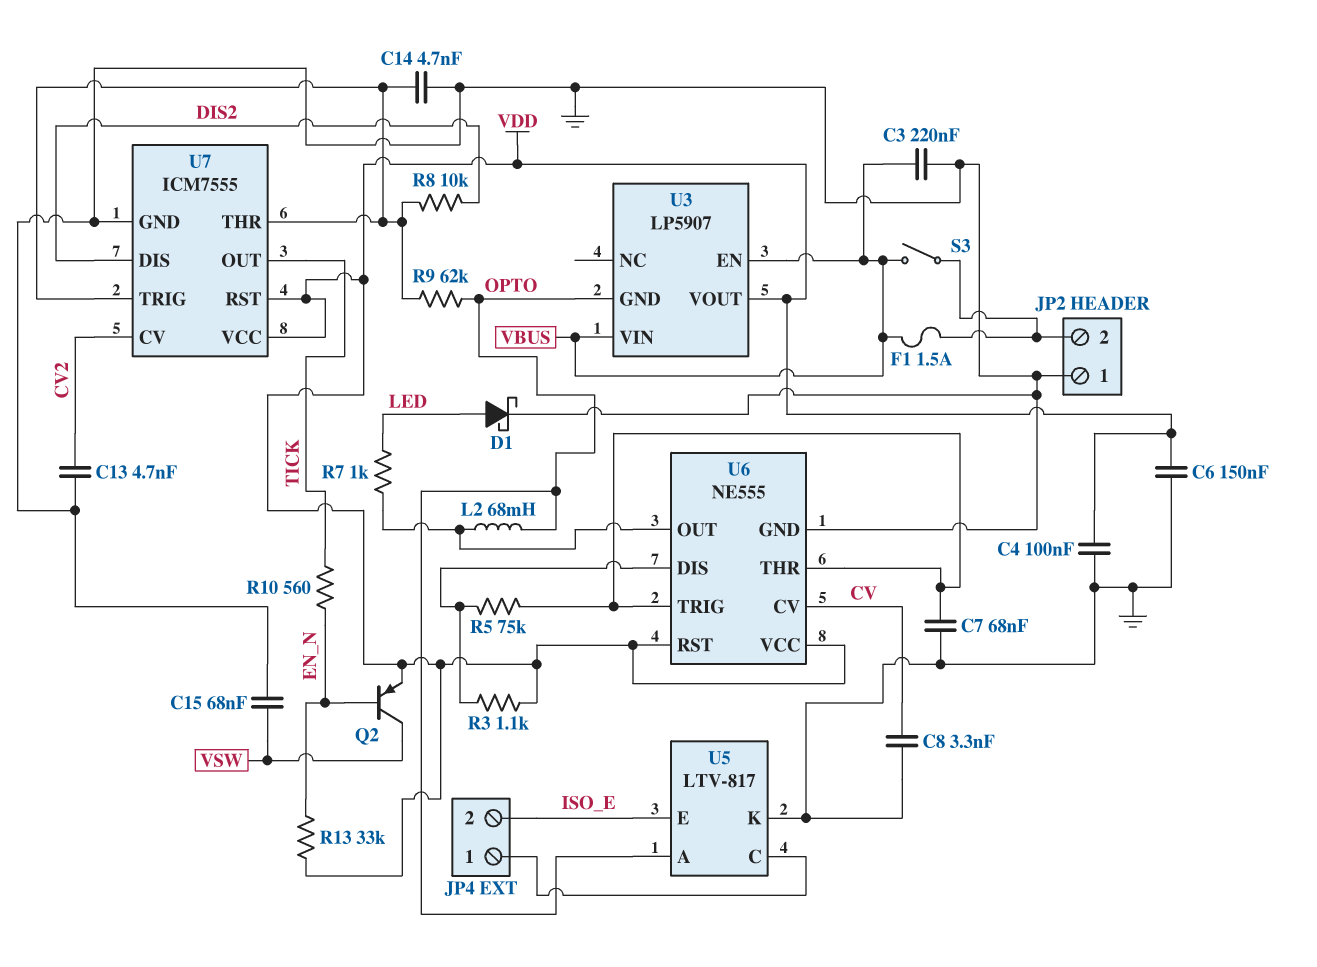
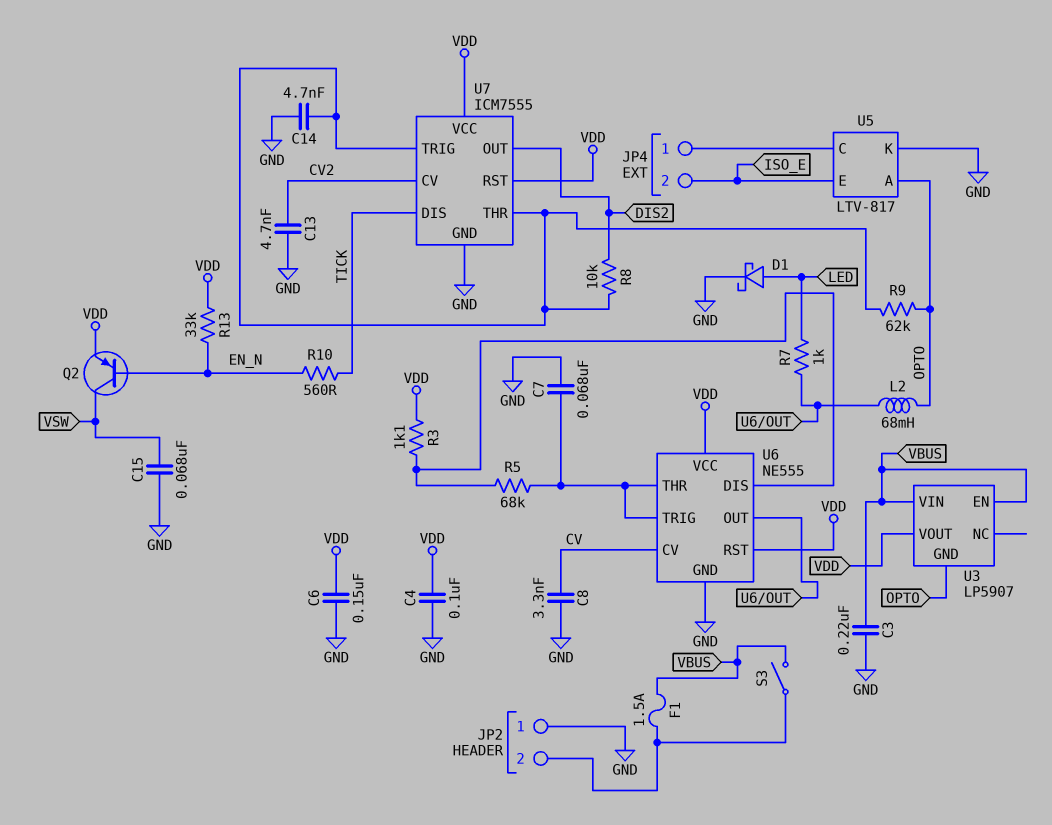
R5: 75k (U6/DIS, U6/THR) -> 68k (U6/DIS, U6/THR)
U7 pin DIS: DIS2 -> TICK
U7 pin OUT: TICK -> DIS2

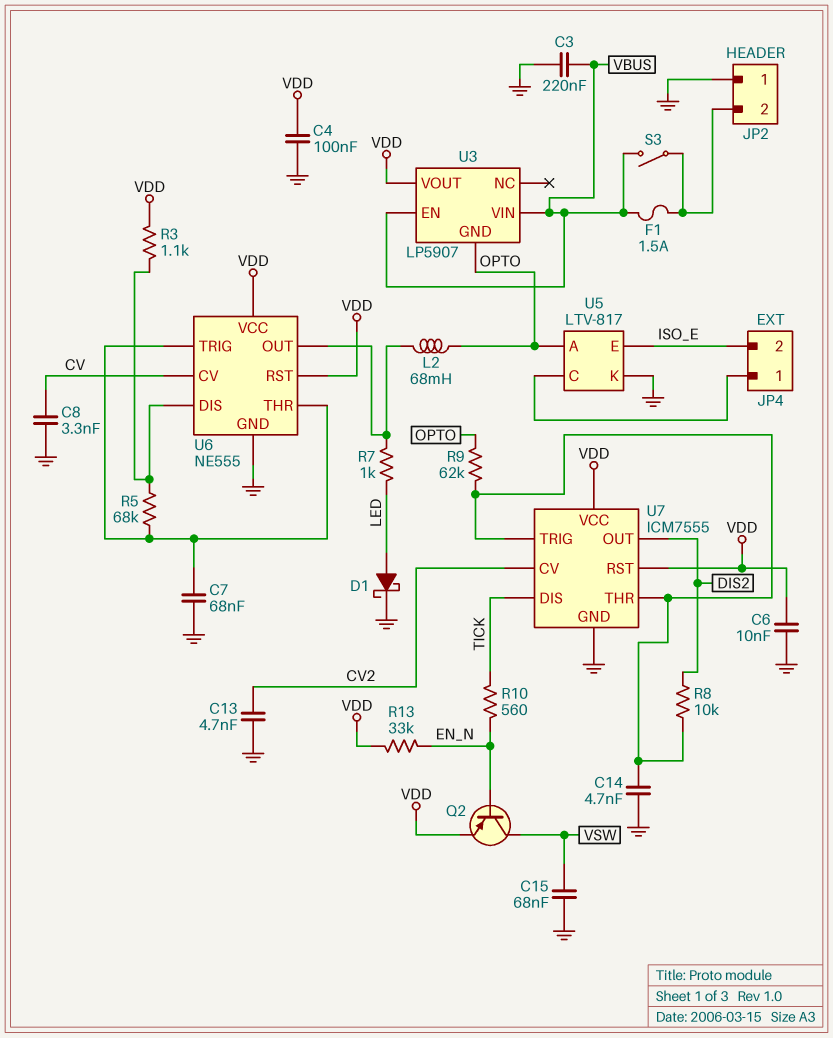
C6: 150nF (GND, VDD) -> 10nF (GND, VDD)

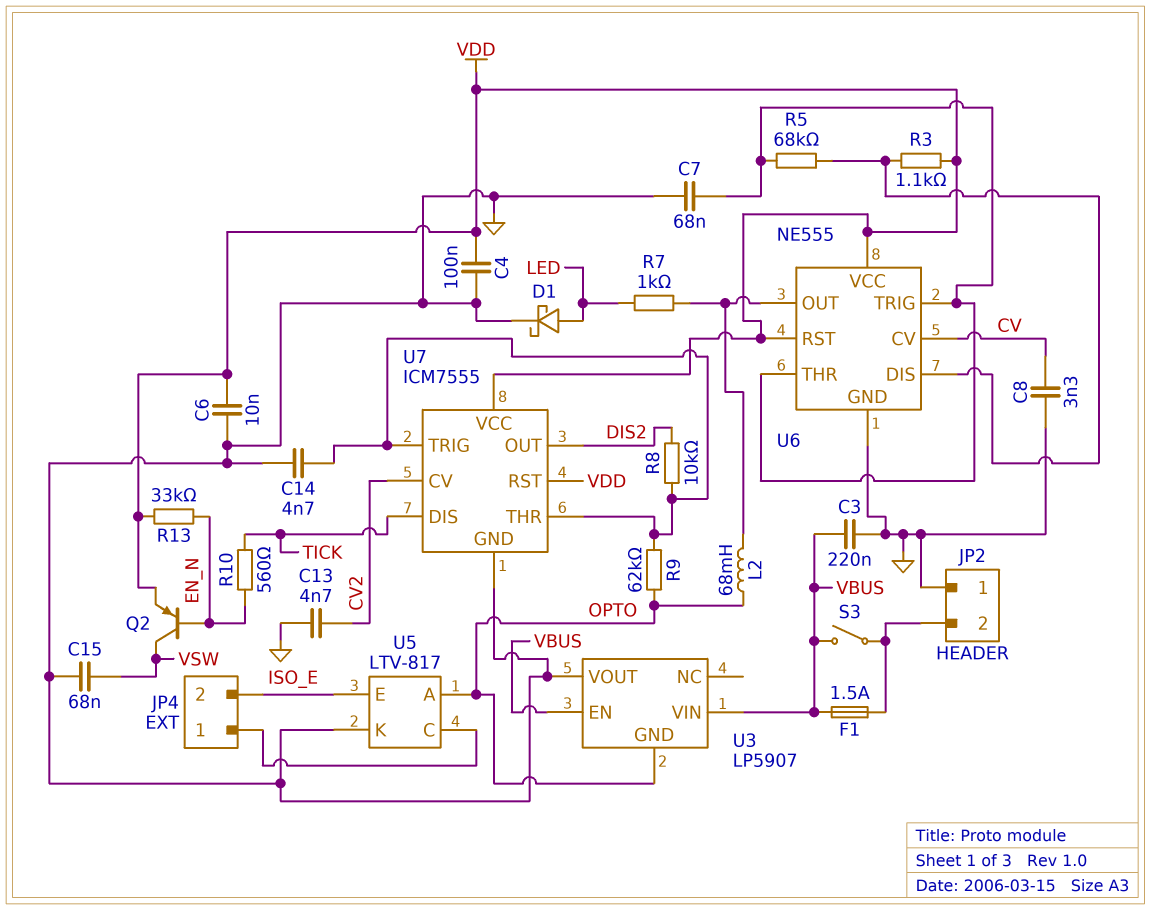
U3 pin VOUT: VDD -> GND

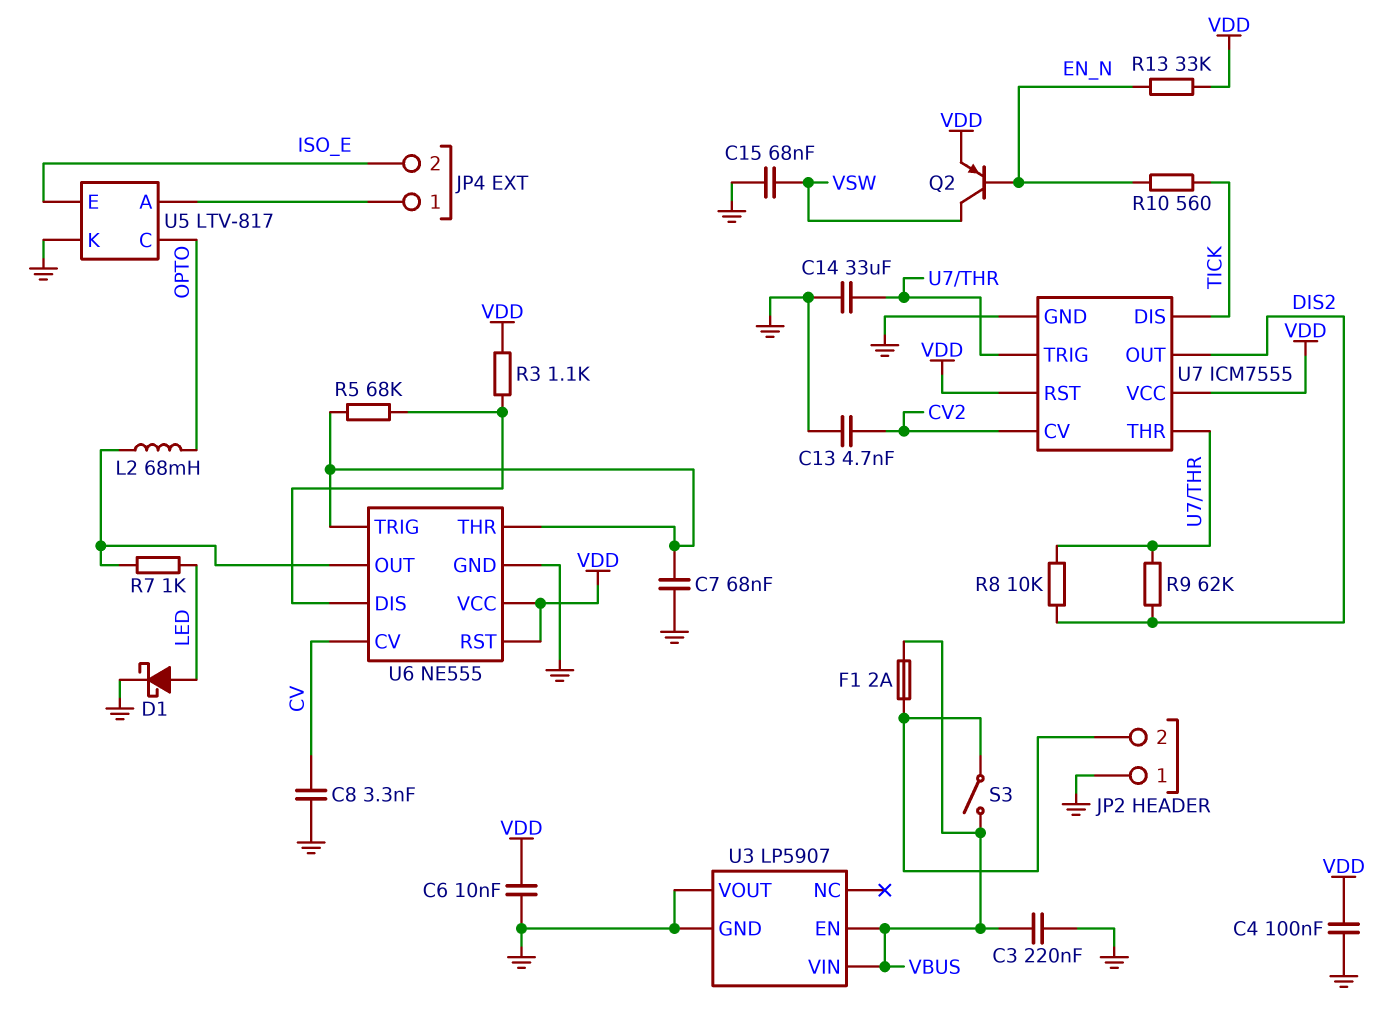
C14: 4.7nF (GND, U7/THR) -> 33uF (GND, U7/THR)
F1: 1.5A (JP2/2, VBUS) -> 2A (JP2/2, VBUS)
R9: 62k (OPTO, U7/THR) -> 62k (DIS2, U7/THR)
U3 pin GND: OPTO -> GND
U5 pin A: OPTO -> JP4/1
U5 pin C: JP4/1 -> OPTO

